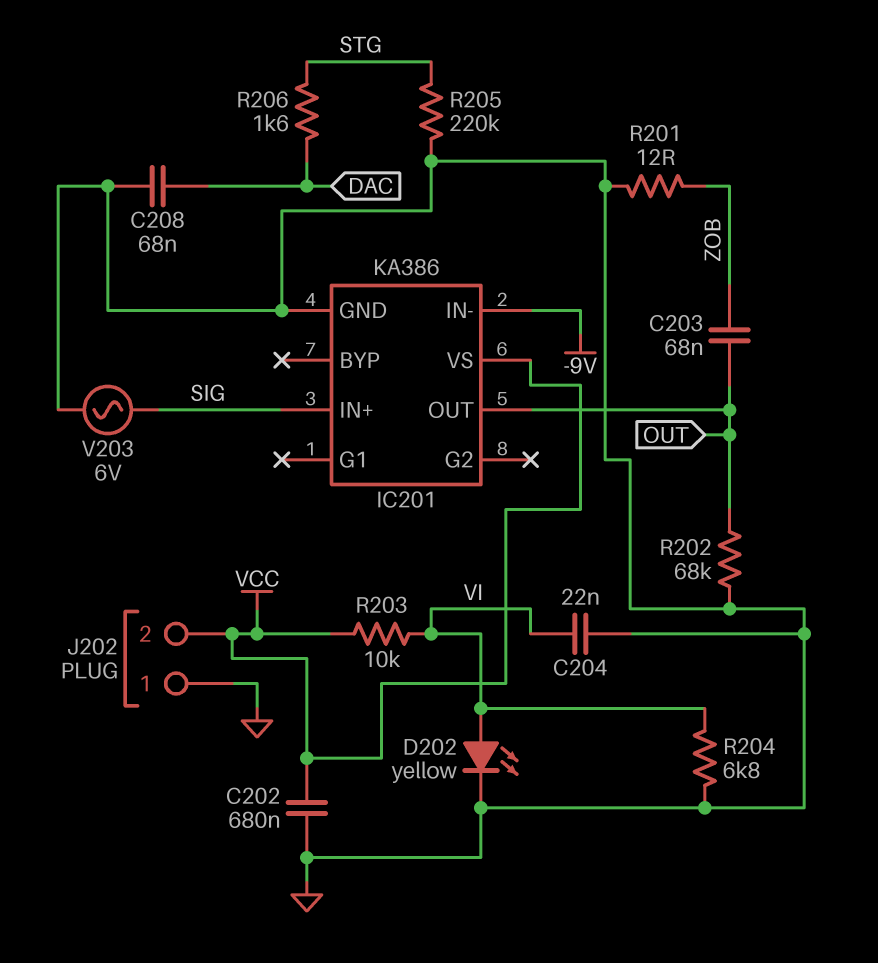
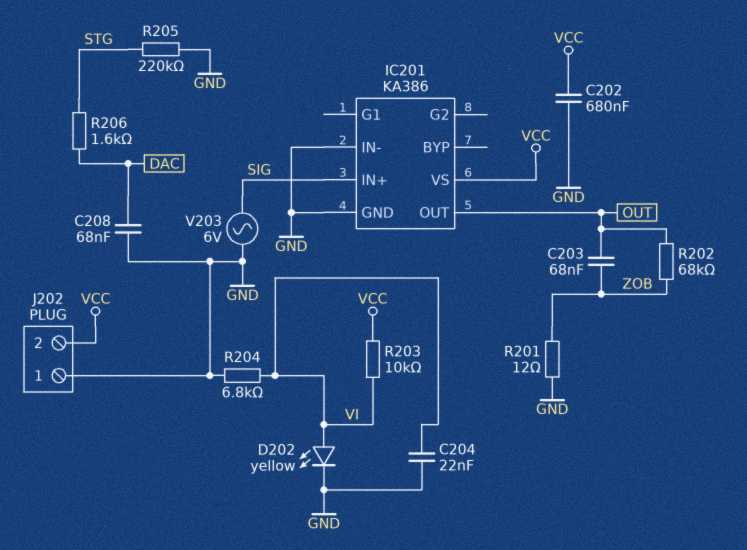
IC201 pin IN-: -9V -> GND
R202: 68k (GND, OUT) -> 68k (OUT, ZOB)

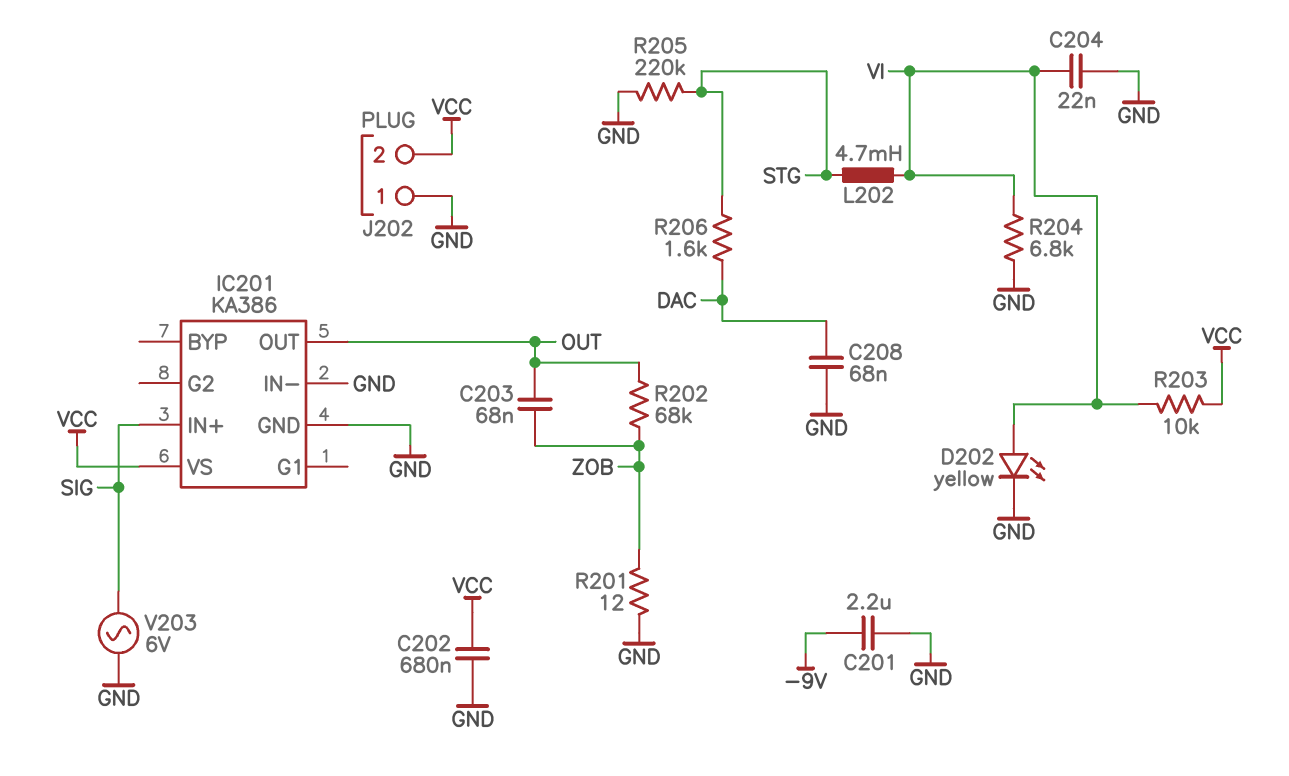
C201: none -> 2.2uF (-9V, GND)
L202: none -> 4.7mH (STG, VI)

